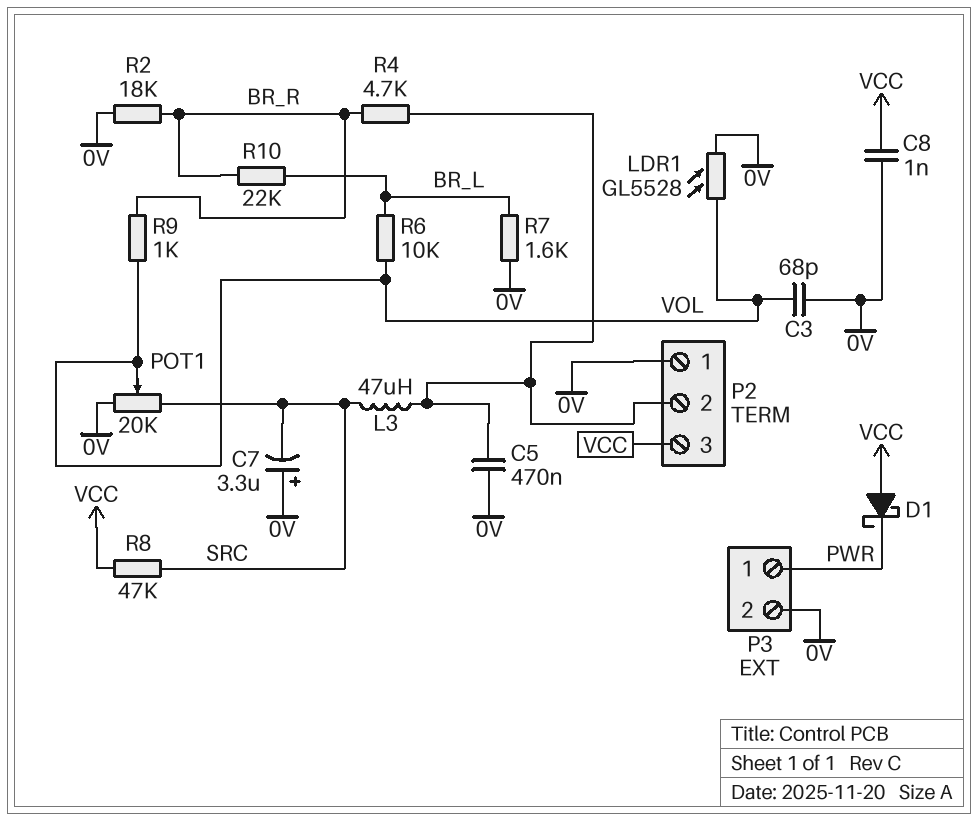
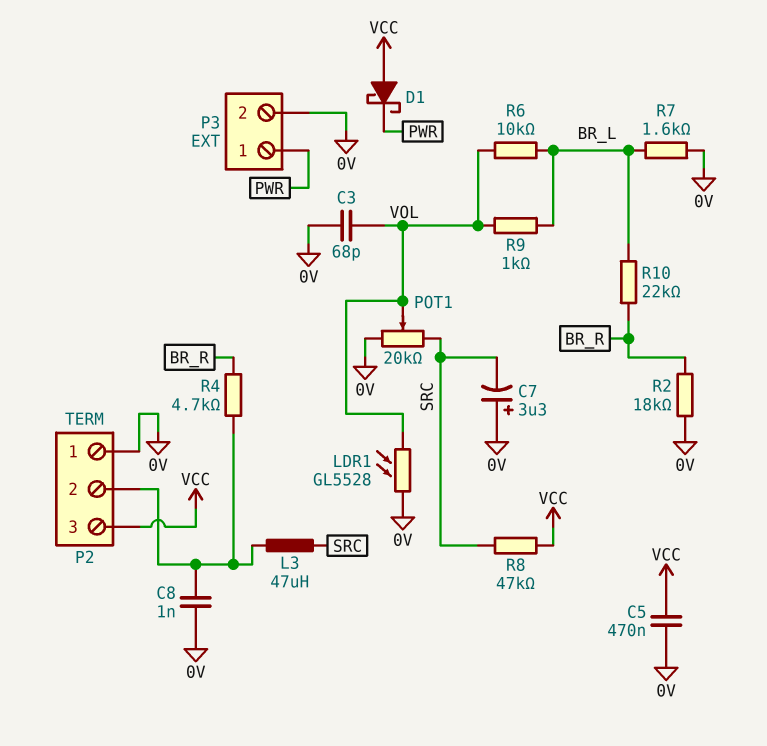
C5: 470nF (0V, P2/2) -> 470nF (0V, VCC)
C8: 1nF (0V, VCC) -> 1nF (0V, P2/2)
R9: 1k (BR_R, VOL) -> 1k (BR_L, VOL)

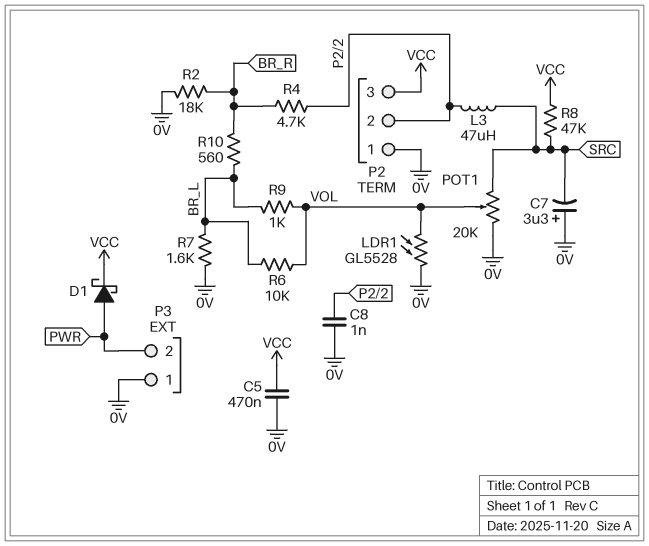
C3: 68pF (0V, VOL) -> none
D1: schottky (A VCC, K PWR) -> schottky (A PWR, K VCC)
P3 pin 1: PWR -> 0V
P3 pin 2: 0V -> PWR
R10: 22k (BR_L, BR_R) -> 560 (BR_L, BR_R)

